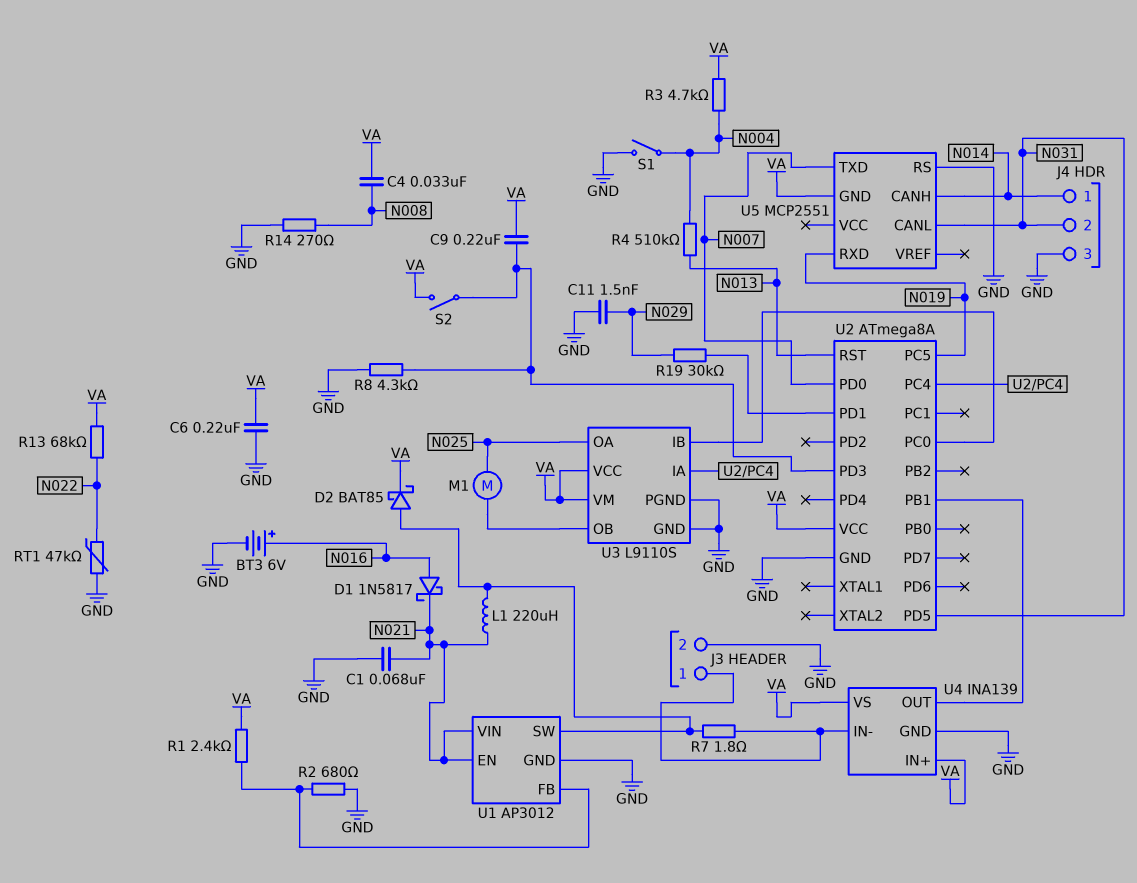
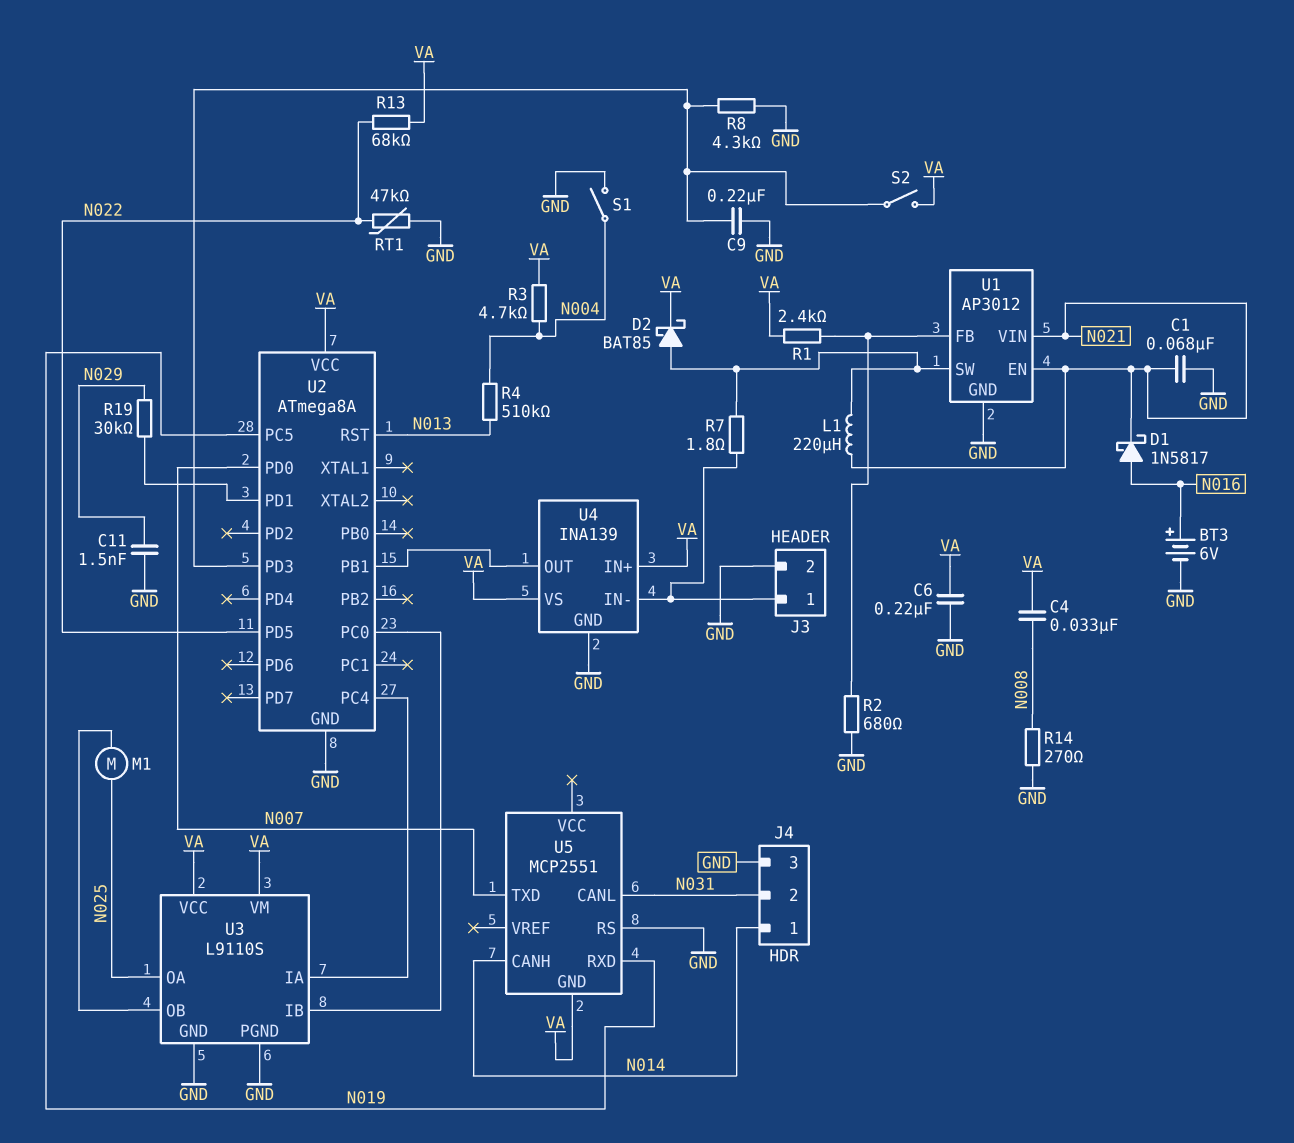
C9: 220nF (U2/PD3, VA) -> 220nF (GND, U2/PD3)
U2 pin PD5: N031 -> N022

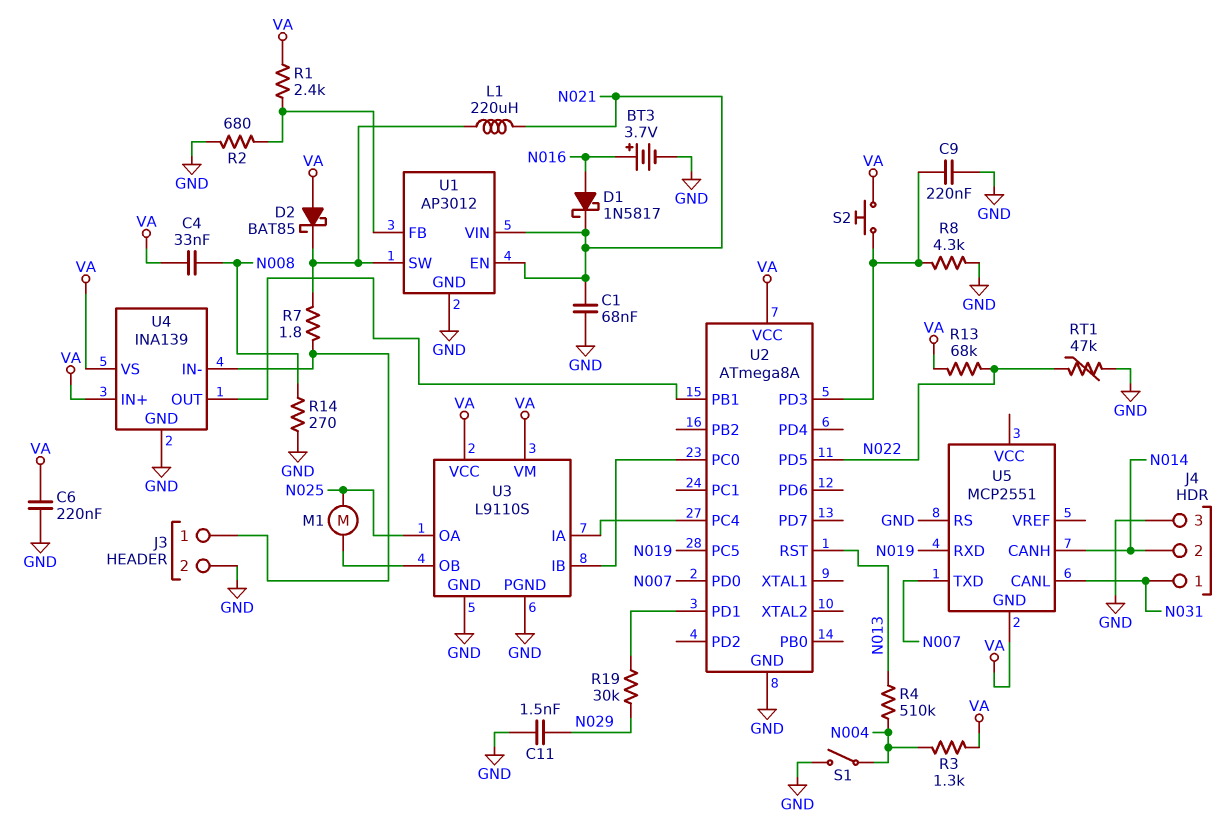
BT3: 6V (plus N016, minus GND) -> 3.7V (plus N016, minus GND)
D2: schottky BAT85 (A U1/SW, K VA) -> schottky BAT85 (A VA, K U1/SW)
J4 pin 1: N014 -> N031
J4 pin 2: N031 -> N014
R3: 4.7k (N004, VA) -> 1.3k (N004, VA)
S2: switch (U2/PD3, VA) -> button (U2/PD3, VA)

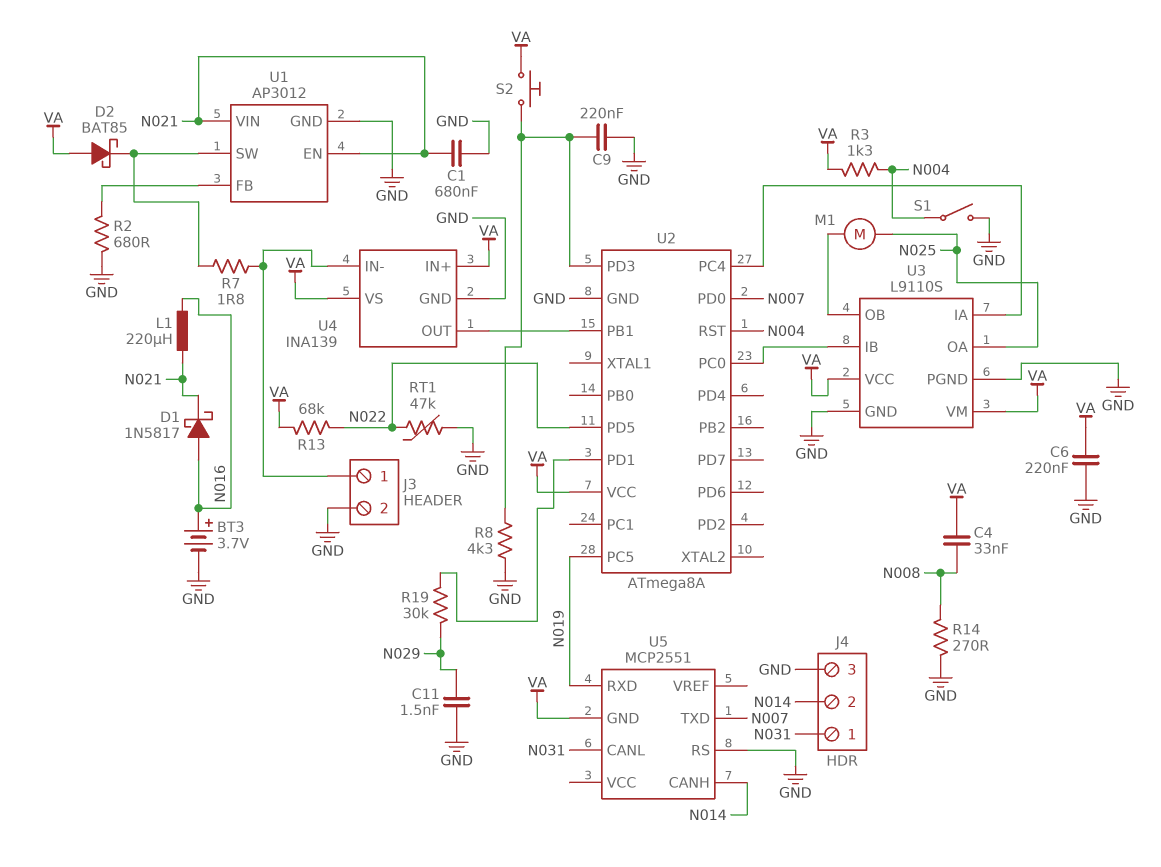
C1: 68nF (GND, N021) -> 680nF (GND, N021)
L1: 220uH (N021, U1/SW) -> 220uH (N016, N021)
R1: 2.4k (U1/FB, VA) -> none
R4: 510k (N004, N013) -> none
U2 pin RST: N013 -> N004

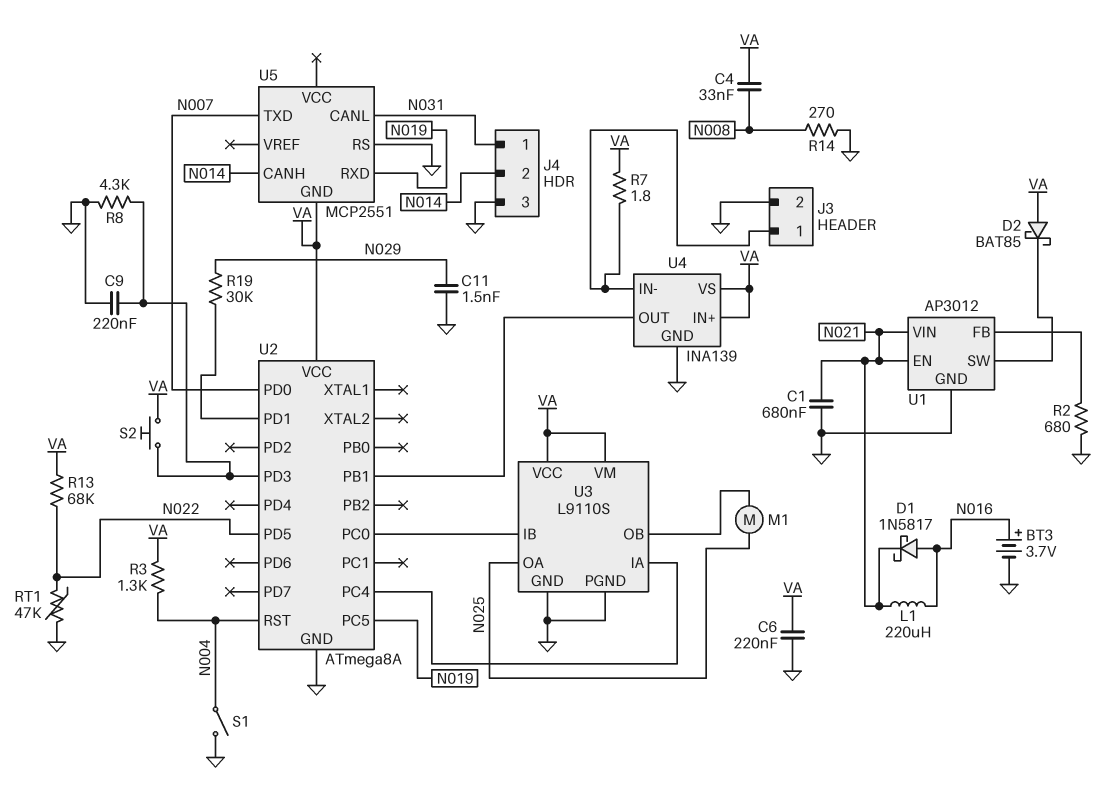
R7: 1.8 (J3/1, U1/SW) -> 1.8 (J3/1, VA)

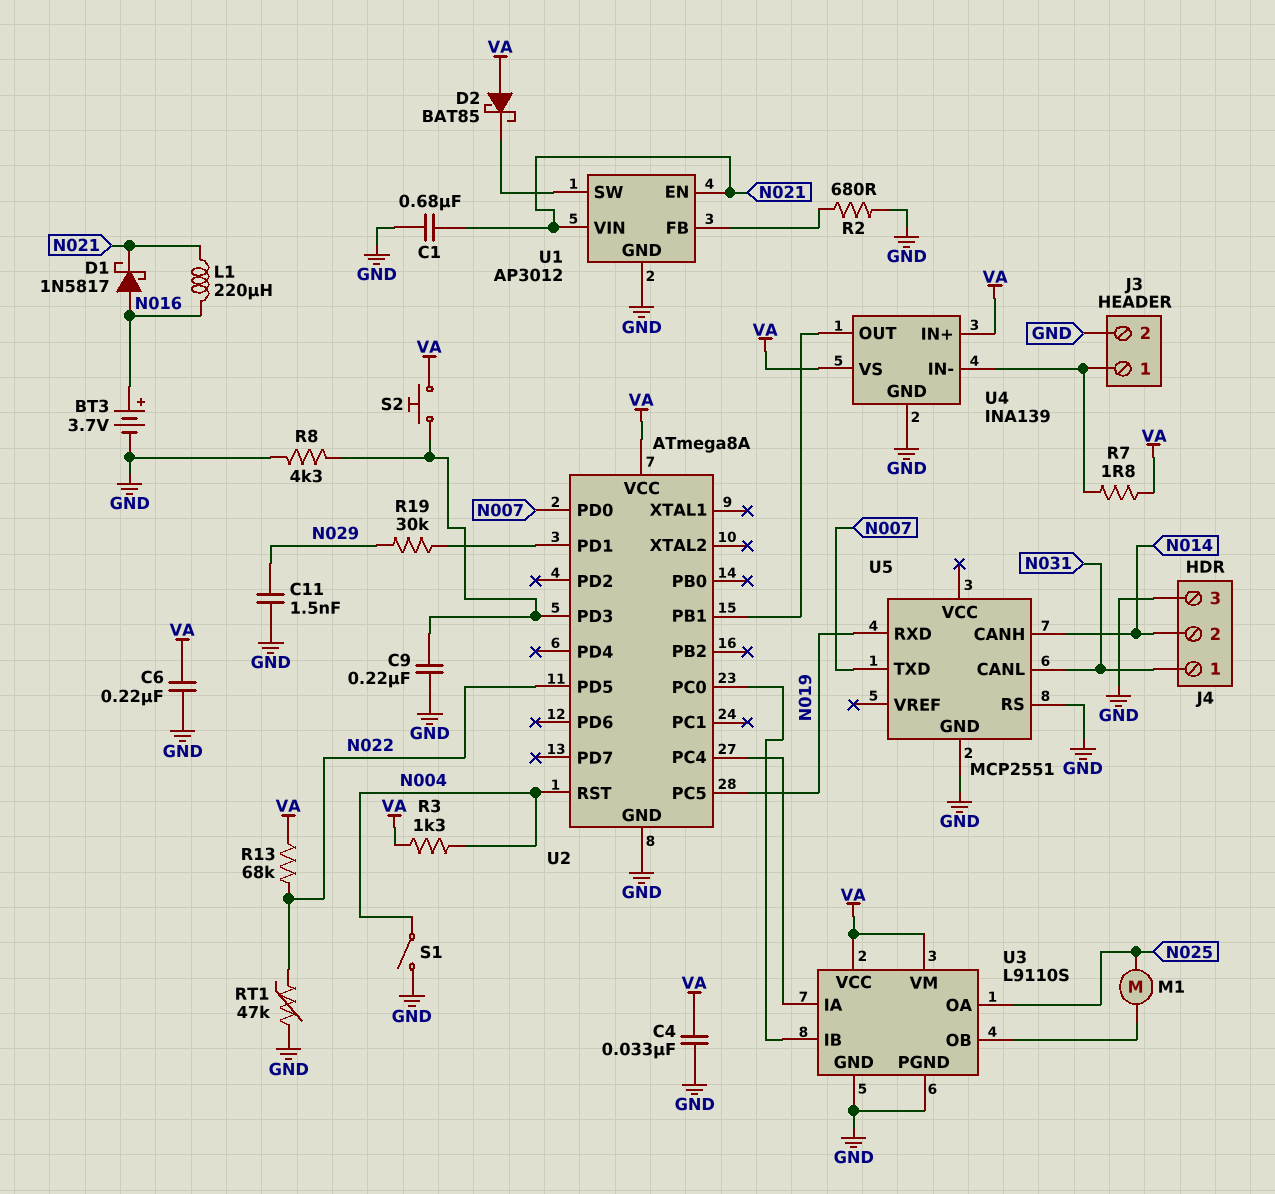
C4: 33nF (N008, VA) -> 33nF (GND, VA)
R14: 270 (GND, N008) -> none
U5 pin GND: VA -> GND

